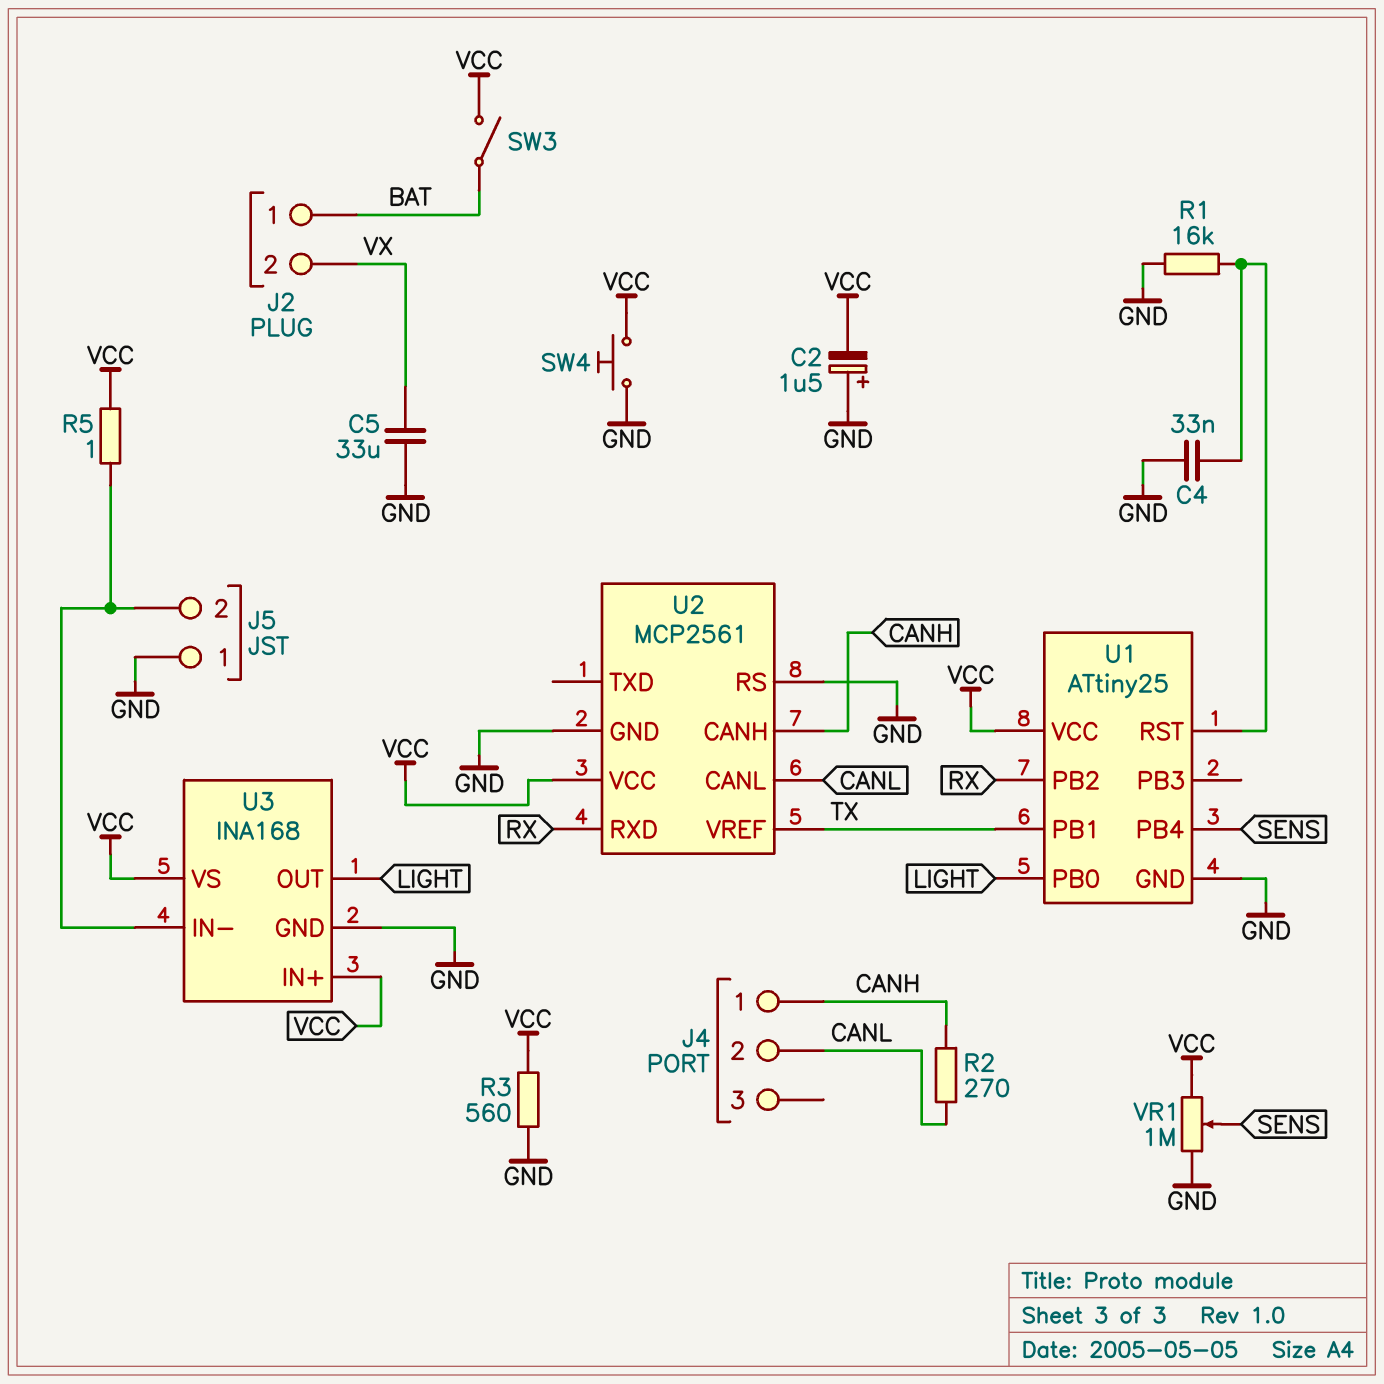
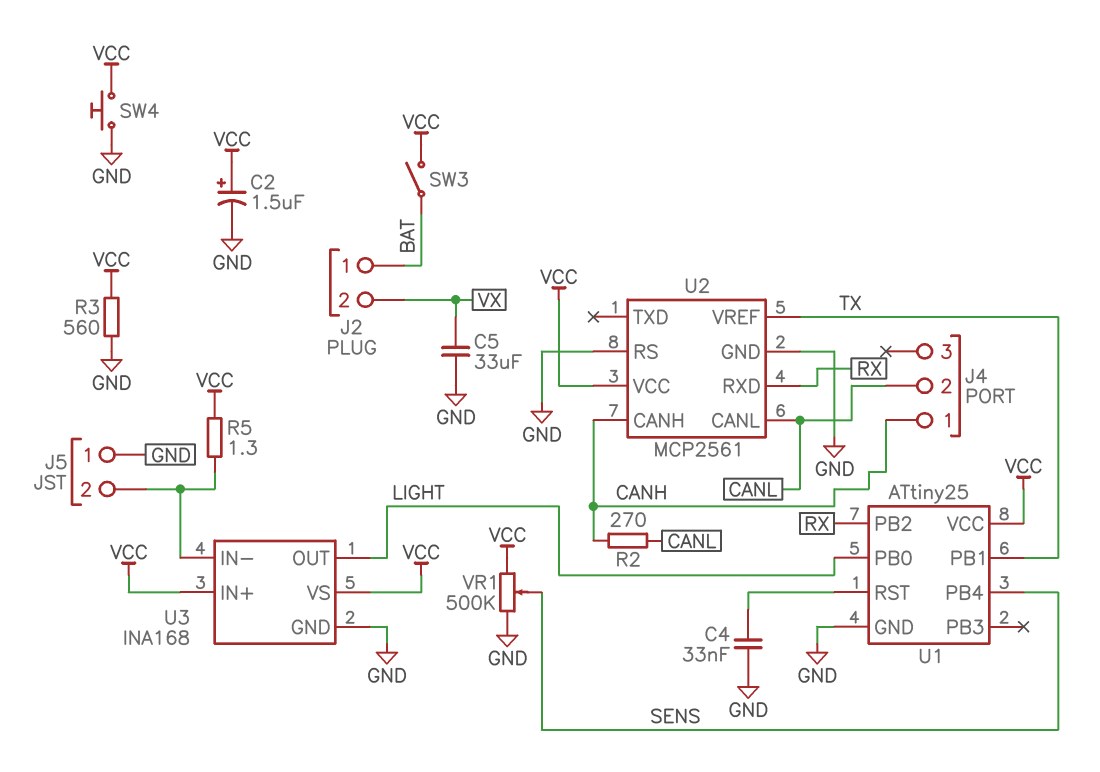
C2: 1.5uF (plus GND, minus VCC) -> 1.5uF (plus VCC, minus GND)
R1: 16k (GND, U1/RST) -> none
R5: 1 (J5/2, VCC) -> 1.3 (J5/2, VCC)
VR1: 1M (GND, VCC, wiper SENS) -> 500k (GND, VCC, wiper SENS)

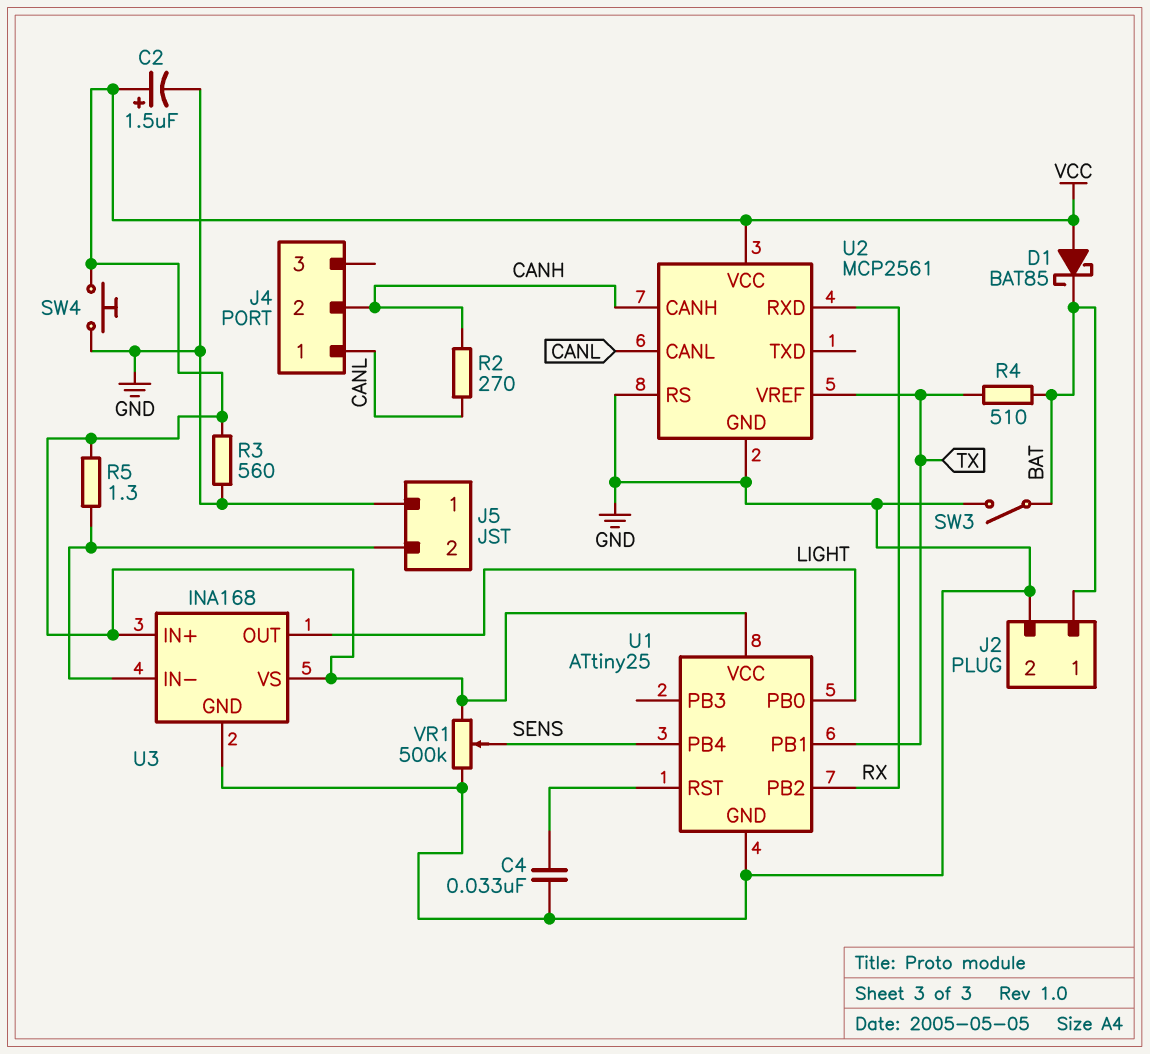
C5: 33uF (GND, VX) -> none
D1: none -> schottky BAT85 (A VCC, K BAT)
J2 pin 2: VX -> GND
J4 pin 1: CANH -> CANL
J4 pin 2: CANL -> CANH
R4: none -> 510 (BAT, TX)
SW3: switch (BAT, VCC) -> switch (BAT, GND)

